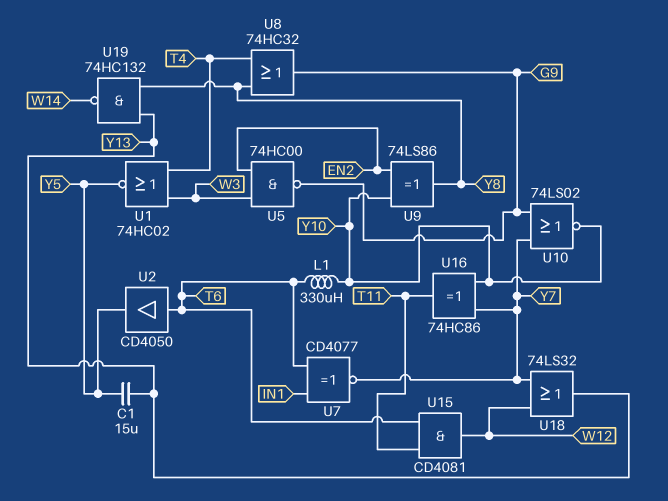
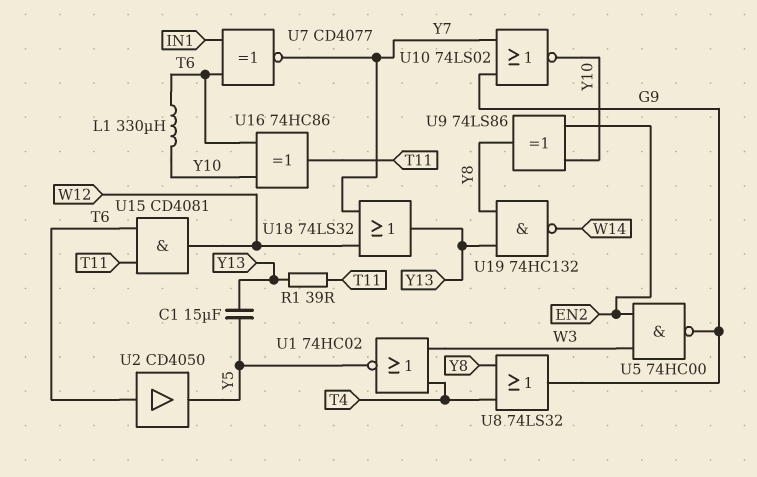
R1: none -> 39 (T11, Y13)
U8: OR 74HC32 (in T4, in Y8, out G9) -> OR 74LS32 (in T4, in Y8, out G9)
U16: XOR 74HC86 (in Y7, in Y10, out T11) -> XOR 74HC86 (in T6, in Y10, out T11)

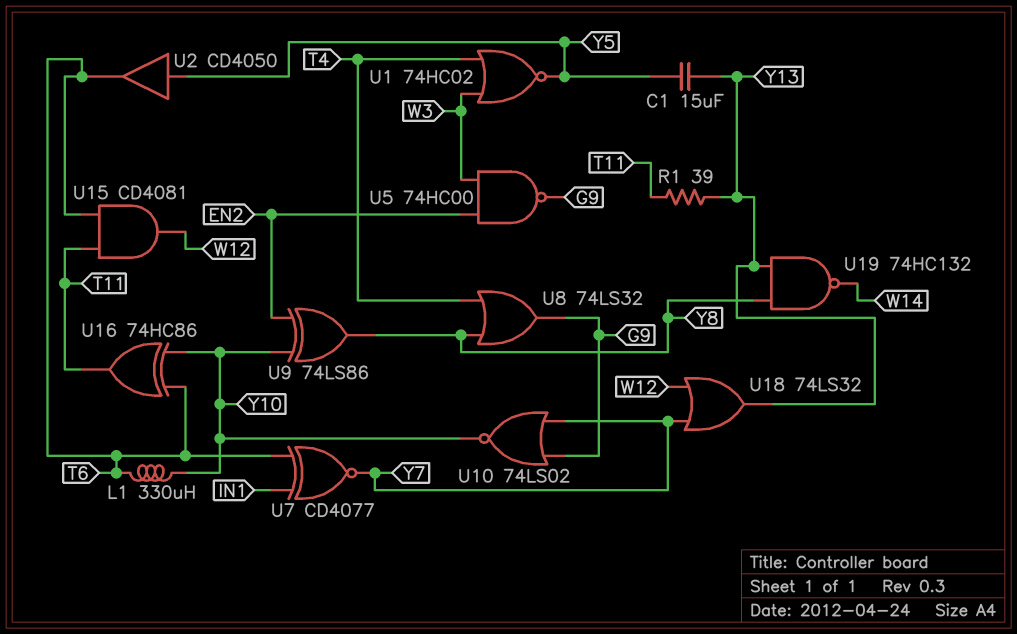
U2: buffer CD4050 (in T6, out Y5) -> buffer CD4050 (in Y5, out T6)

